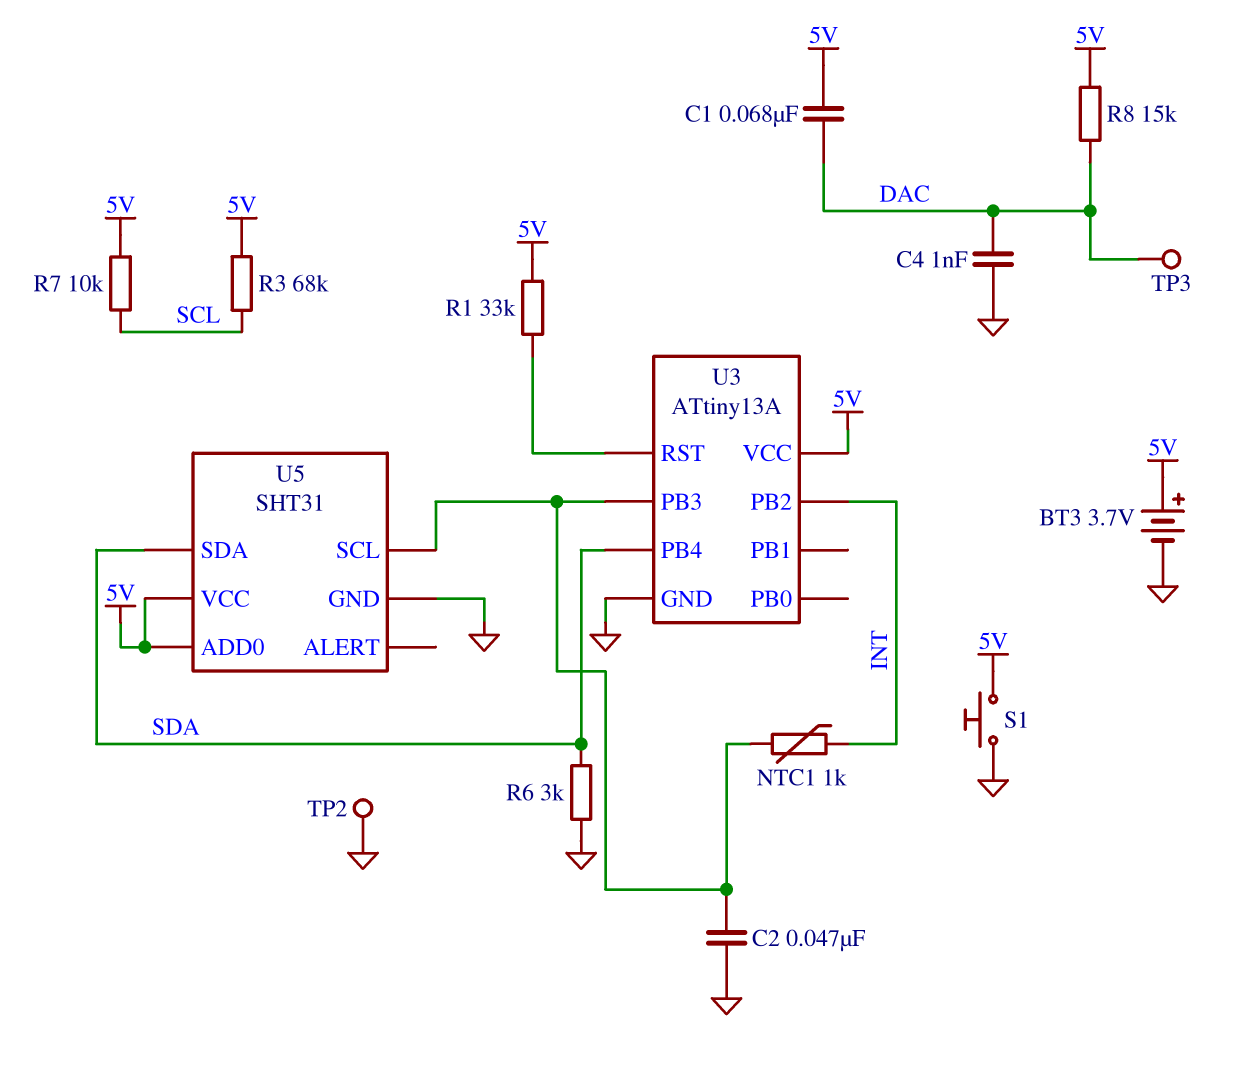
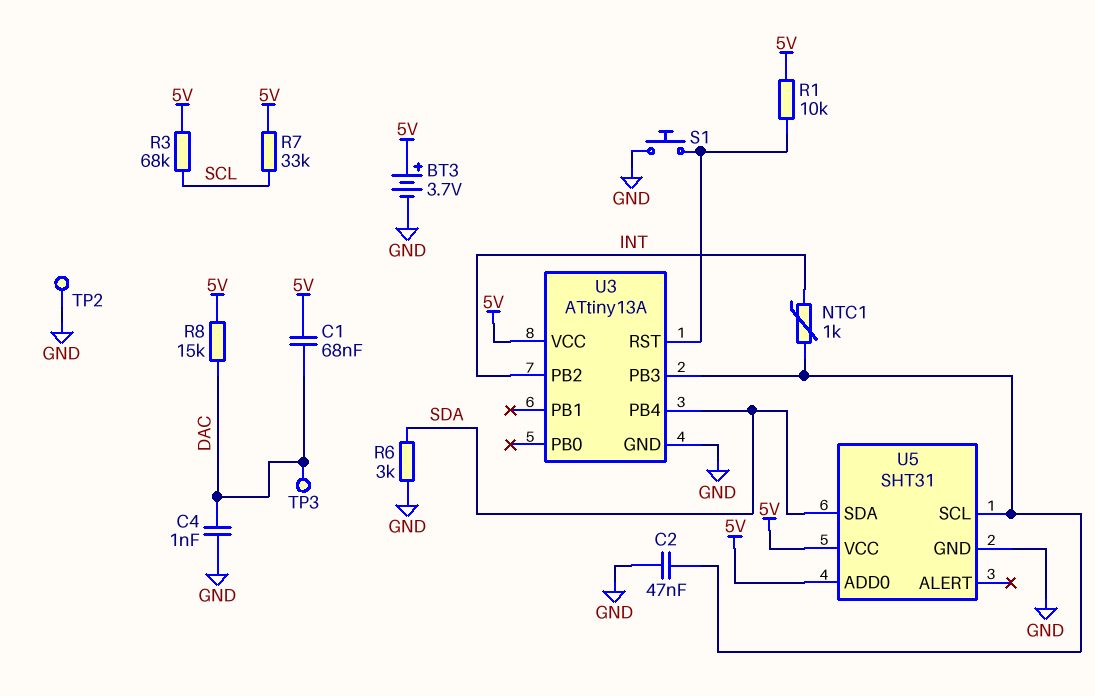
R1: 33k (5V, U3/RST) -> 10k (5V, U3/RST)
R7: 10k (5V, SCL) -> 33k (5V, SCL)
S1: button (5V, GND) -> button (GND, U3/RST)

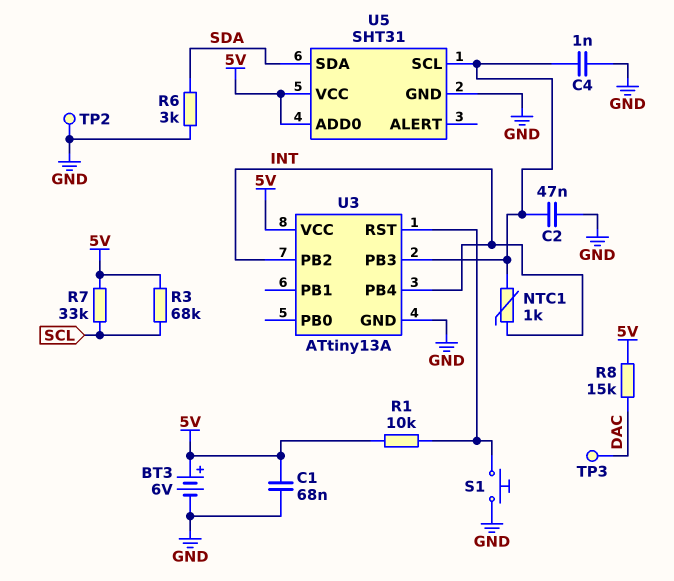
BT3: 3.7V (plus 5V, minus GND) -> 6V (plus 5V, minus GND)
C1: 68nF (5V, DAC) -> 68nF (5V, GND)
C4: 1nF (DAC, GND) -> 1nF (GND, U3/PB3)
U3 pin PB4: SDA -> INT

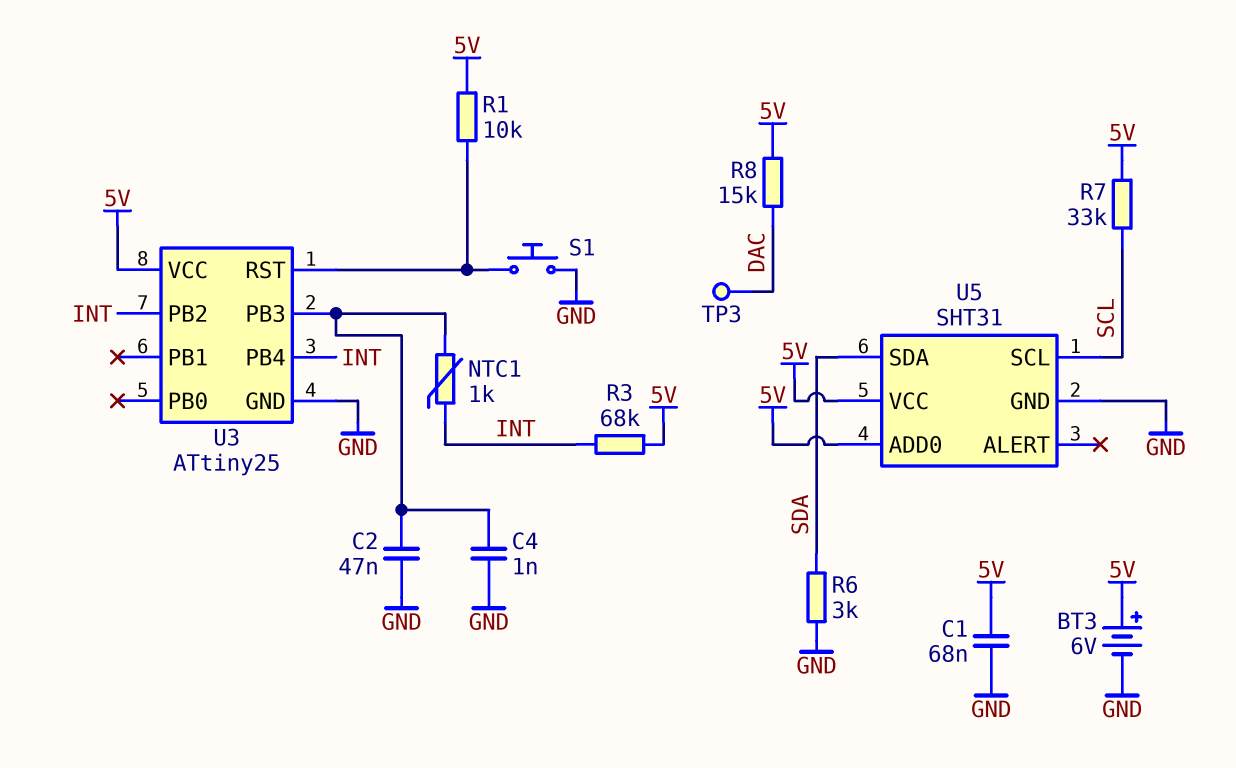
R3: 68k (5V, SCL) -> 68k (5V, INT)
TP2: test point (GND) -> none
U3: ATtiny13A -> ATtiny25
U5 pin SCL: U3/PB3 -> SCL

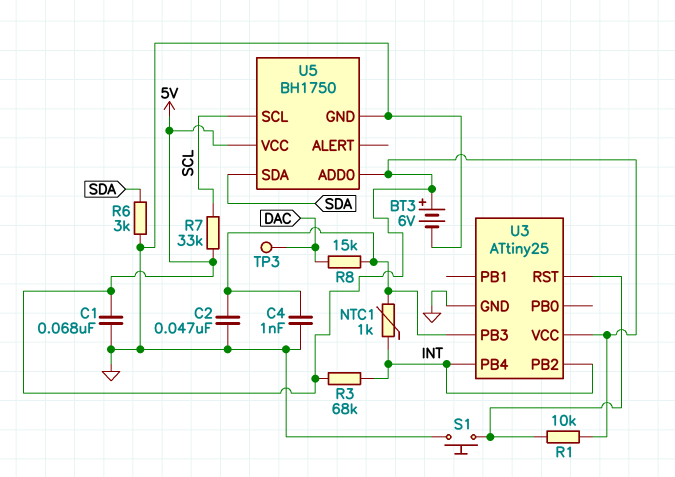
R8: 15k (5V, DAC) -> 15k (DAC, U3/PB3)
U5: SHT31 -> BH1750

